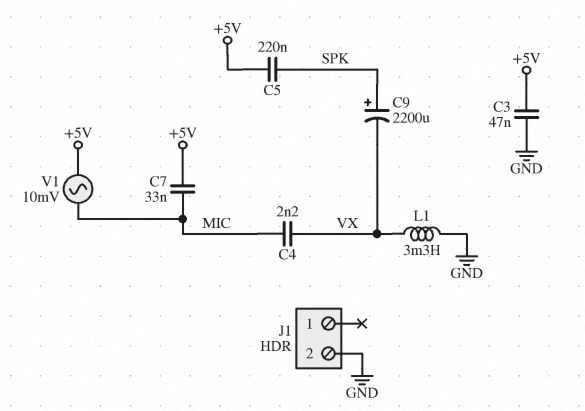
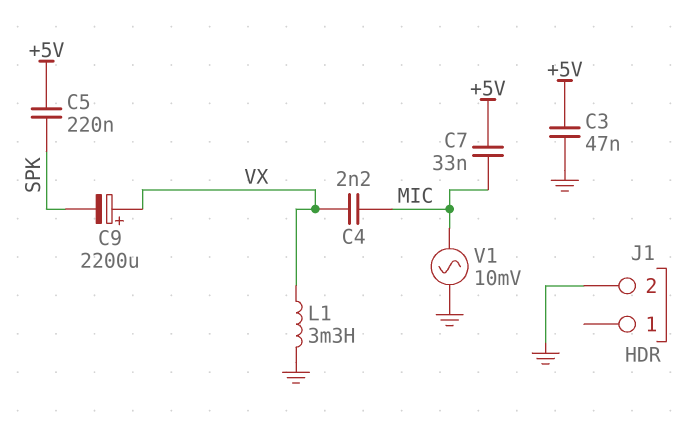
C9: 2200uF (plus SPK, minus VX) -> 2200uF (plus VX, minus SPK)
V1: AC 10mV (+5V, MIC) -> AC 10mV (GND, MIC)

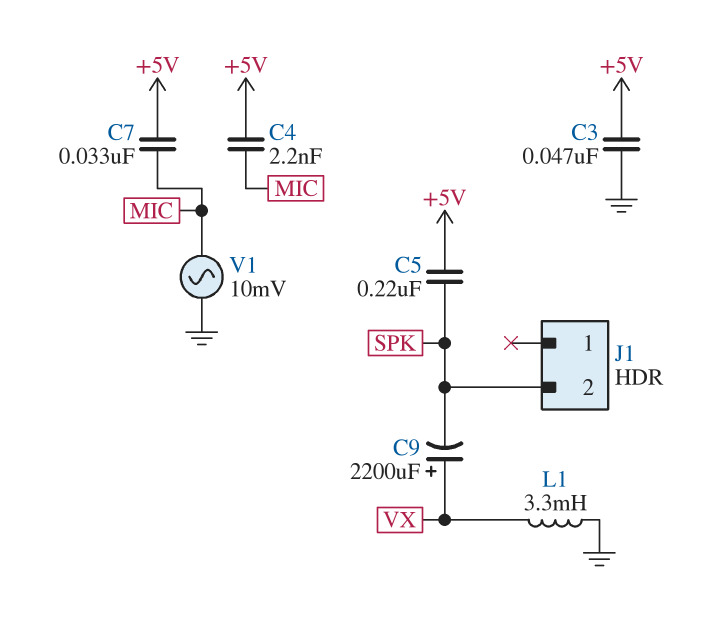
C4: 2.2nF (MIC, VX) -> 2.2nF (+5V, MIC)
J1 pin 2: GND -> SPK

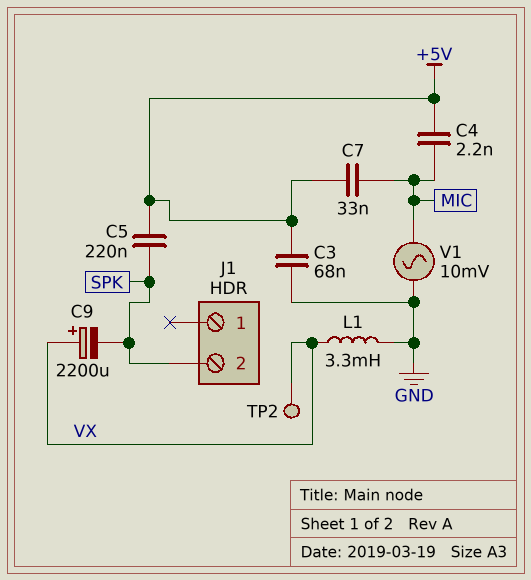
C3: 47nF (+5V, GND) -> 68nF (+5V, GND)
TP2: none -> test point (VX)

